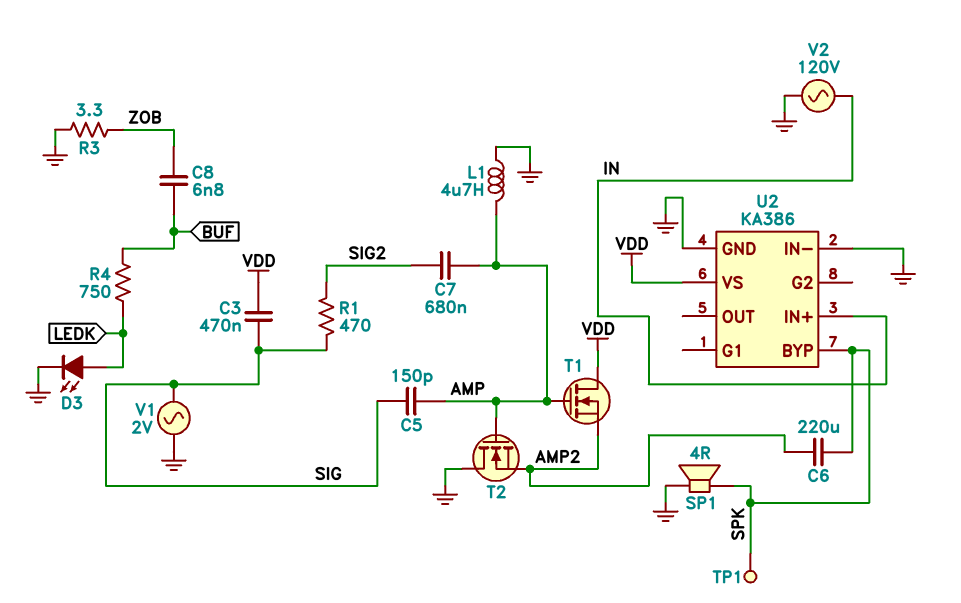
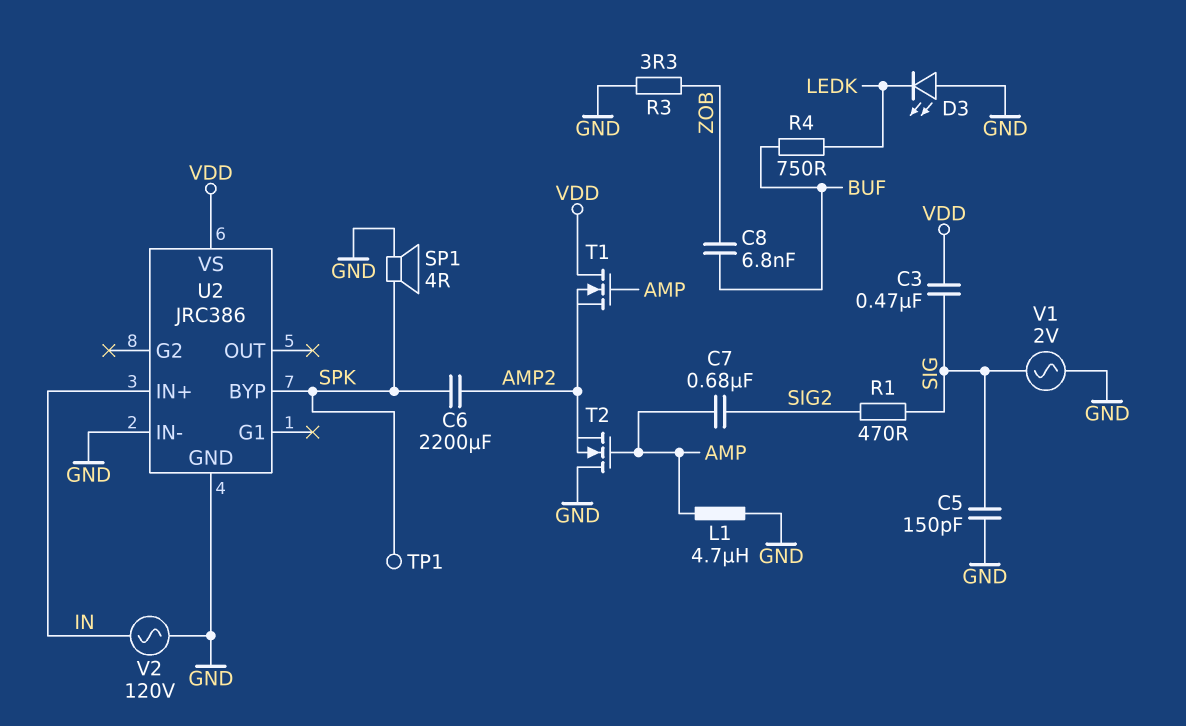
C5: 150pF (AMP, SIG) -> 150pF (GND, SIG)
C6: 220uF (AMP2, SPK) -> 2200uF (AMP2, SPK)
D3: LED (A LEDK, K GND) -> LED (A GND, K LEDK)
U2: KA386 -> JRC386

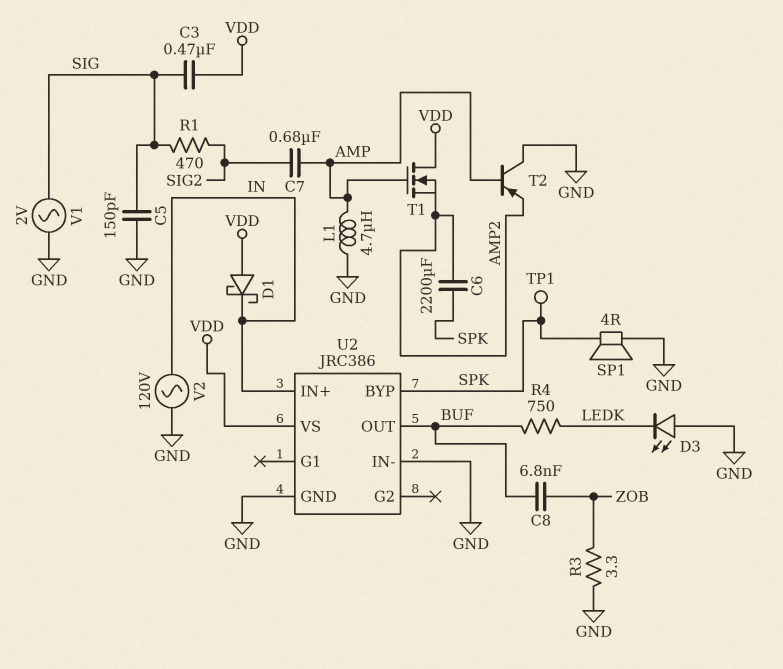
D1: none -> schottky (A VDD, K IN)
T2: NMOS (G AMP, D GND, S AMP2) -> PNP (B AMP, C GND, E AMP2)
U2 pin OUT: none -> BUF

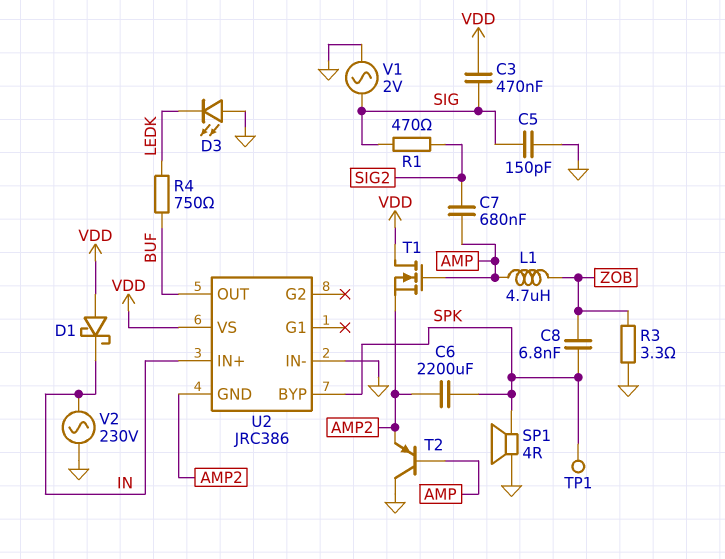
C8: 6.8nF (BUF, ZOB) -> 6.8nF (SPK, ZOB)
L1: 4.7uH (AMP, GND) -> 4.7uH (AMP, ZOB)
U2 pin GND: GND -> AMP2
V2: AC 120V (GND, IN) -> AC 230V (GND, IN)

